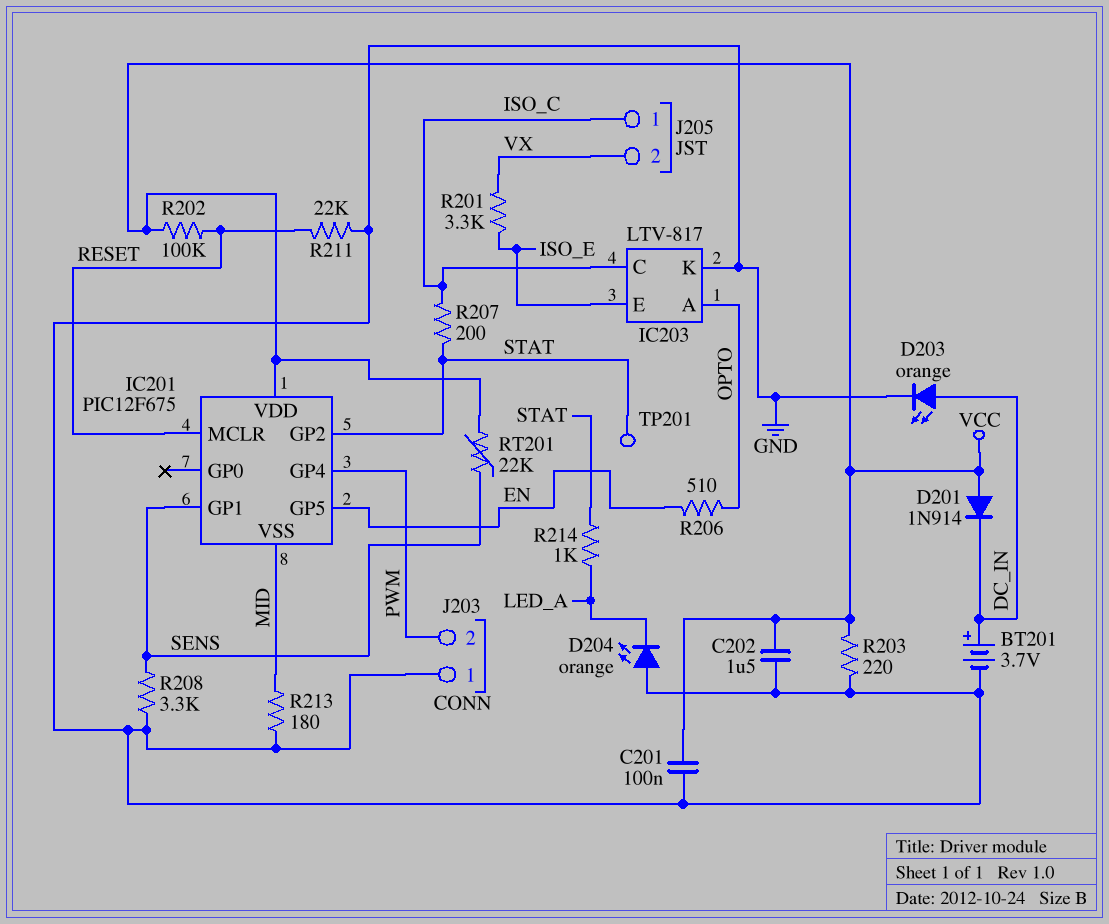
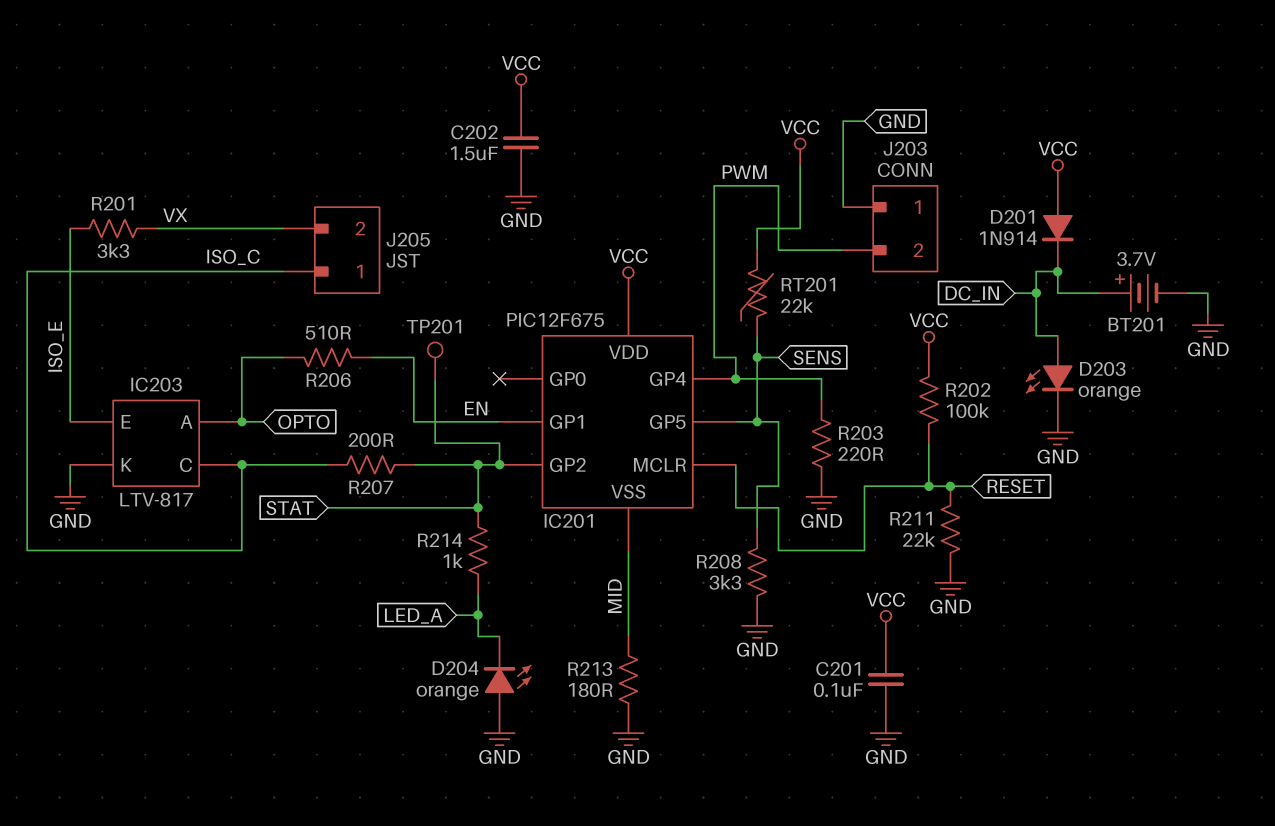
IC201 pin GP1: SENS -> EN
IC201 pin GP5: EN -> SENS
R203: 220 (GND, VCC) -> 220 (GND, PWM)

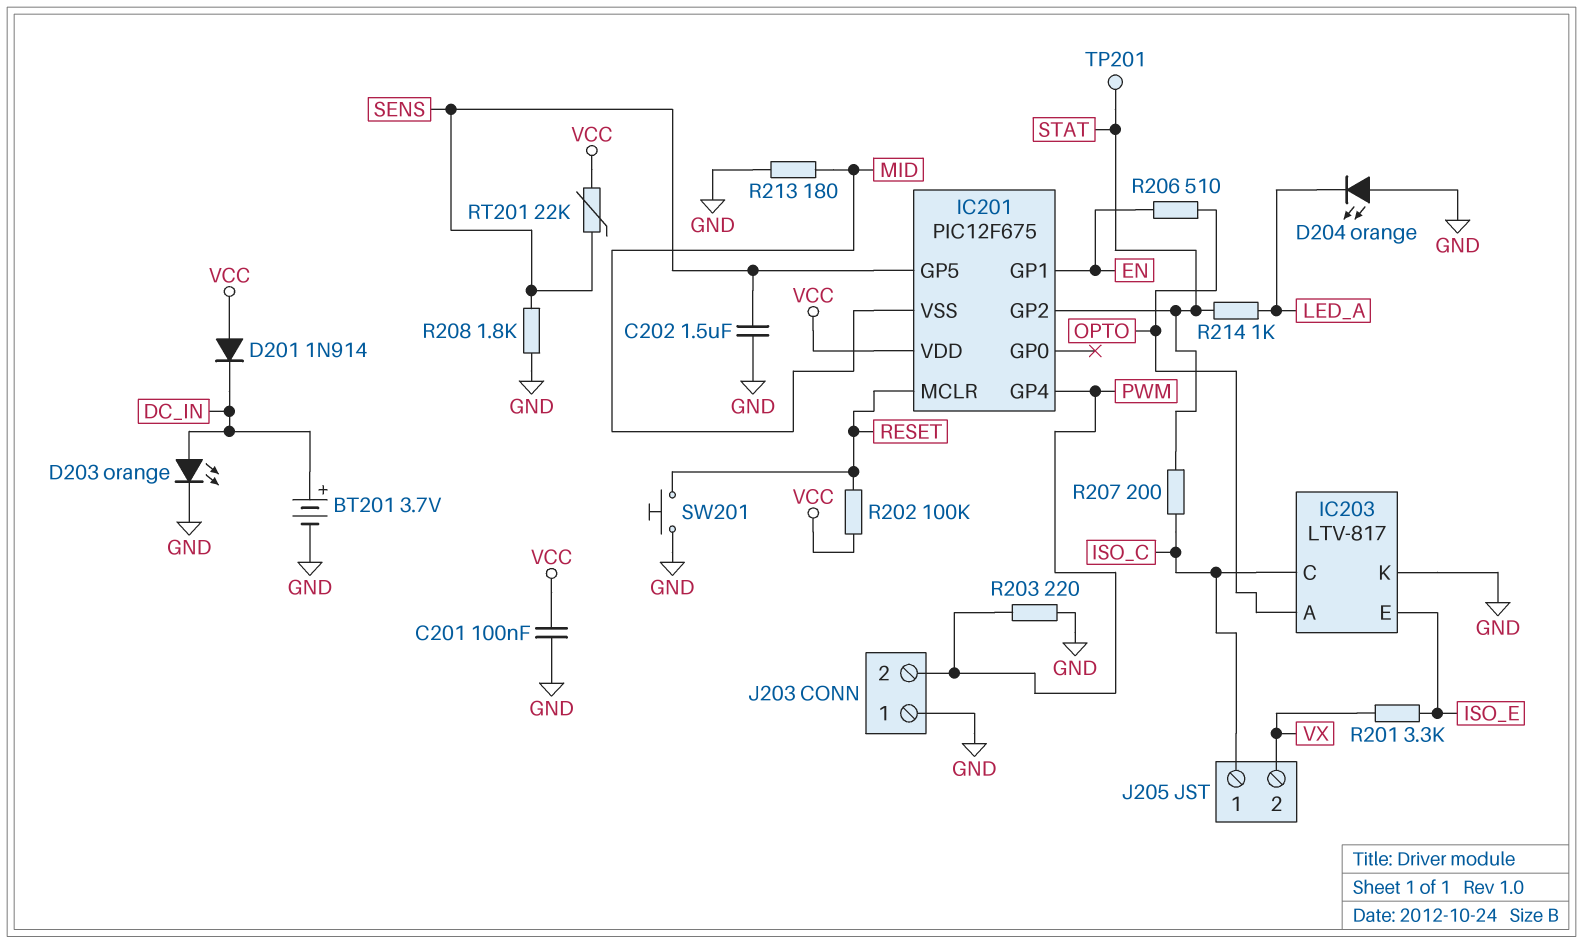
C202: 1.5uF (GND, VCC) -> 1.5uF (GND, SENS)
R208: 3.3k (GND, SENS) -> 1.8k (GND, SENS)
R211: 22k (GND, RESET) -> none
SW201: none -> button (GND, RESET)

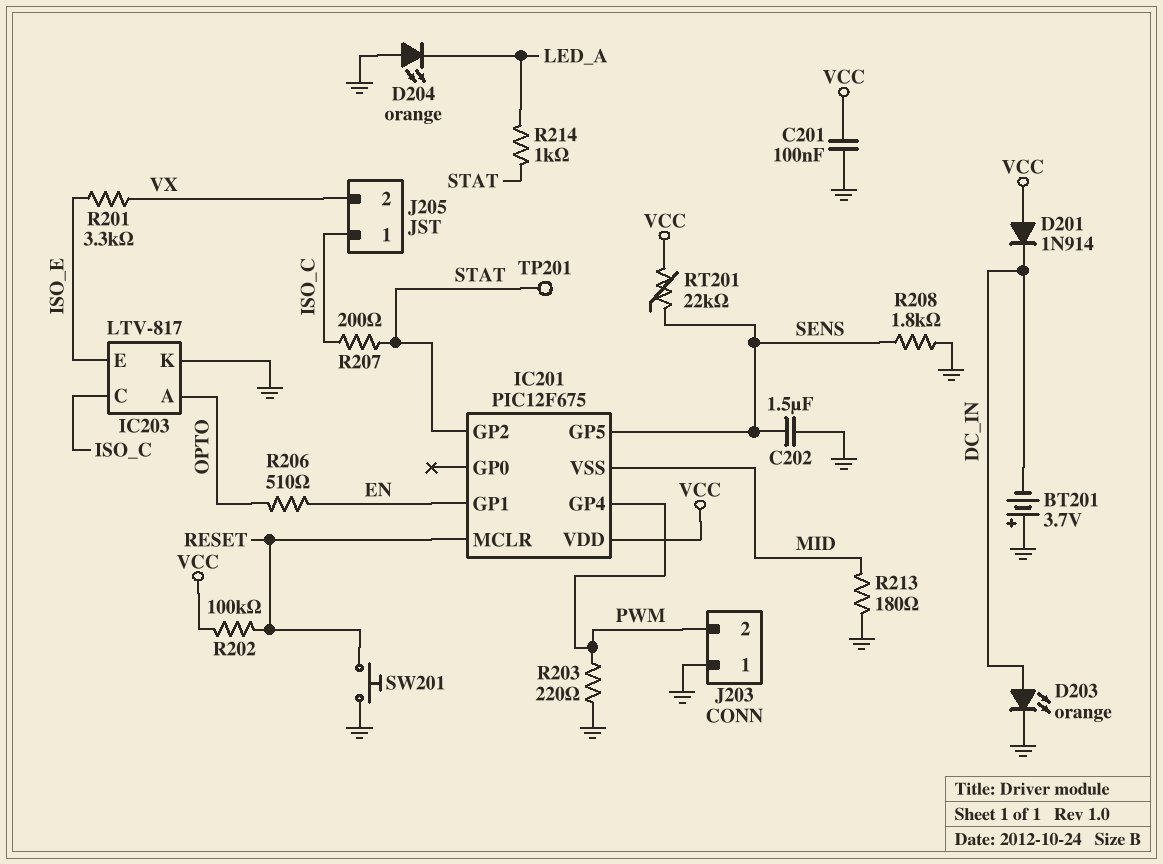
BT201: 3.7V (plus DC_IN, minus GND) -> 3.7V (plus GND, minus DC_IN)

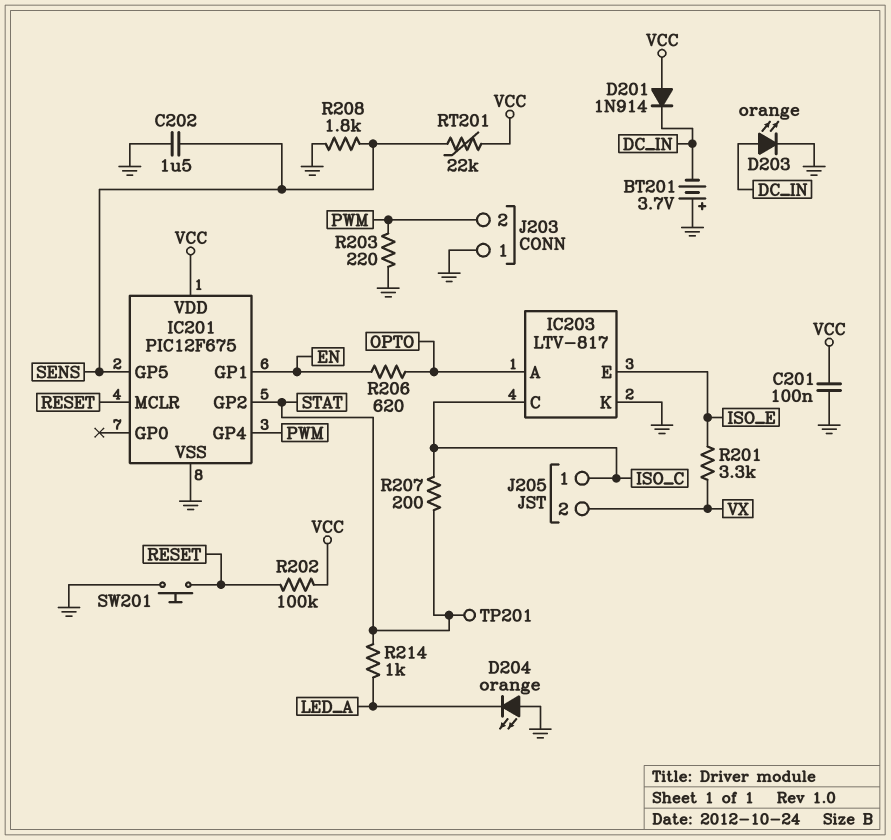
IC201 pin VSS: MID -> GND
R206: 510 (EN, OPTO) -> 620 (EN, OPTO)
R213: 180 (GND, MID) -> none

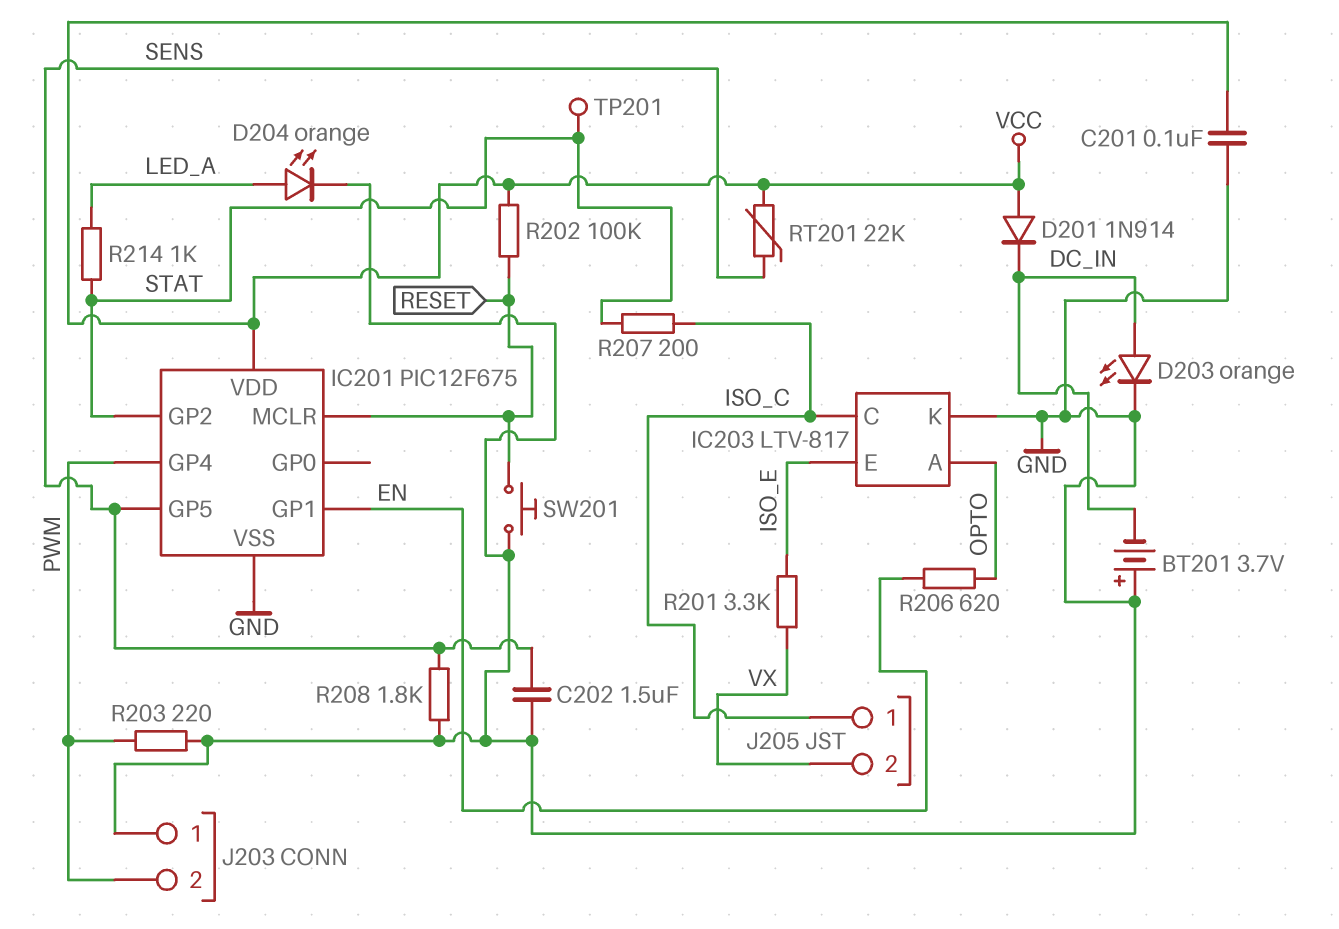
D204: LED orange (A GND, K LED_A) -> LED orange (A LED_A, K GND)

